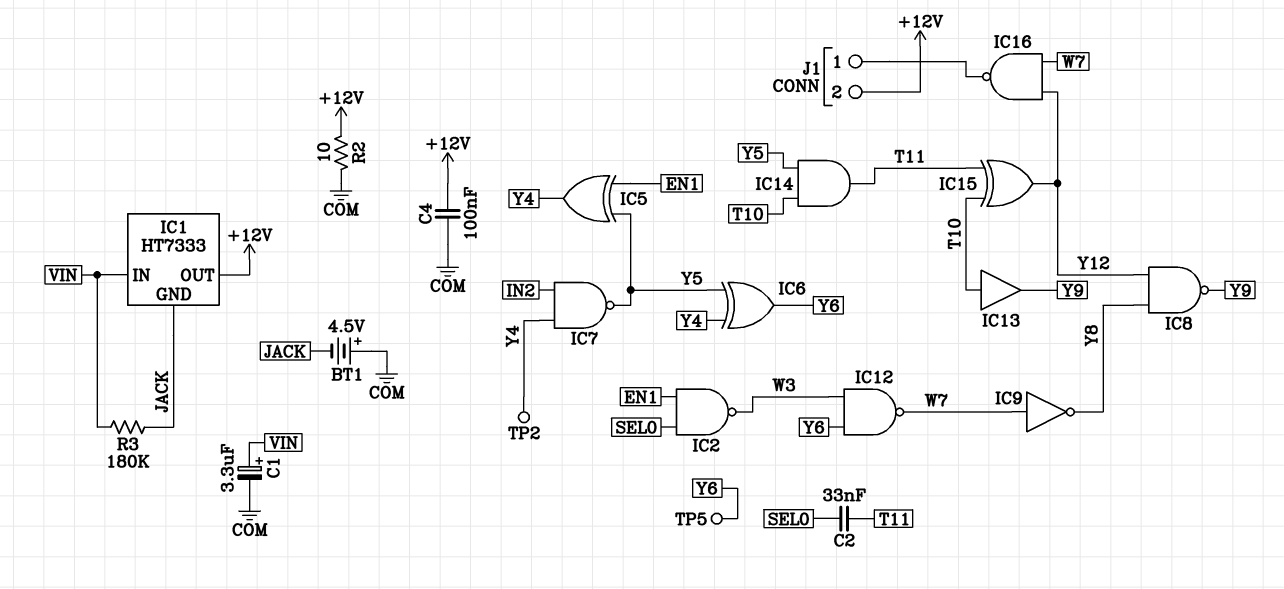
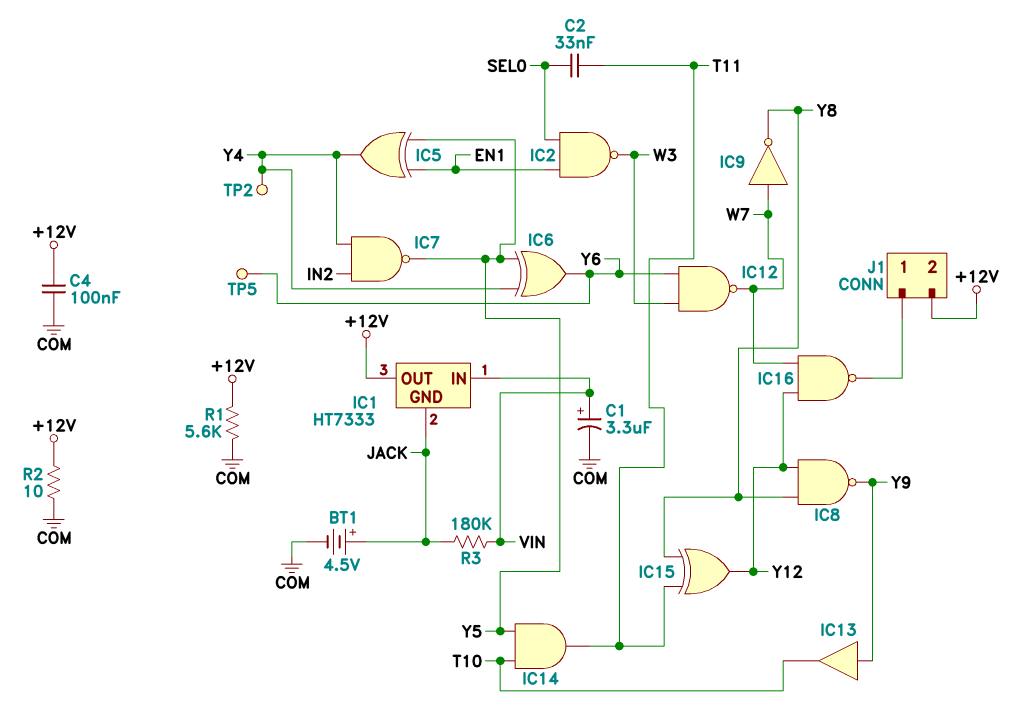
BT1: 4.5V (plus COM, minus JACK) -> 4.5V (plus JACK, minus COM)
IC13: buffer (in T10, out Y9) -> buffer (in Y9, out T10)
IC15: XOR (in T10, in T11, out Y12) -> XOR (in T11, in Y8, out Y12)
R1: none -> 5.6k (+12V, COM)

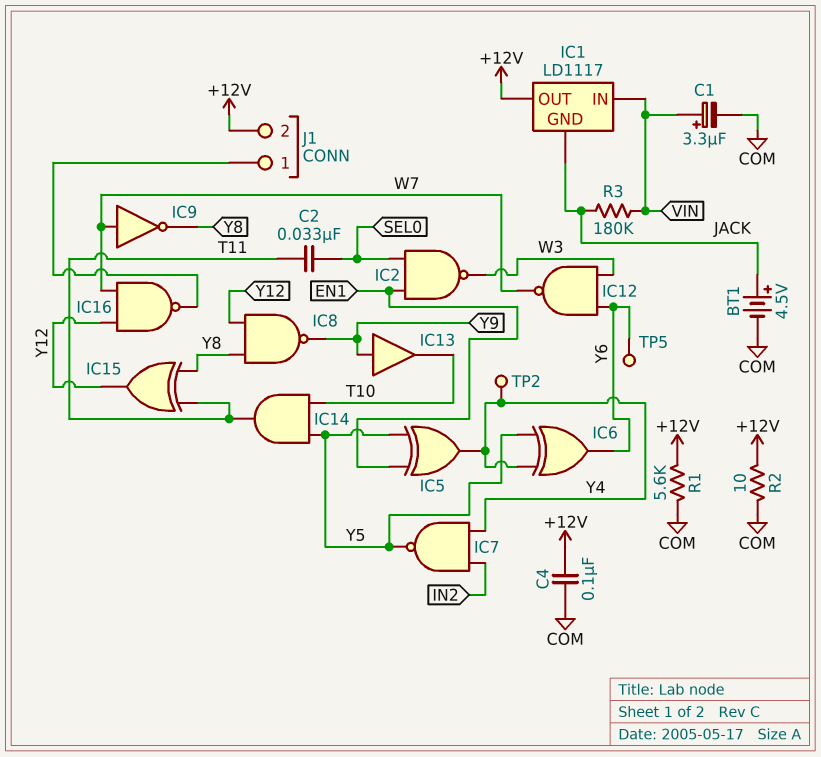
IC1: HT7333 -> LD1117

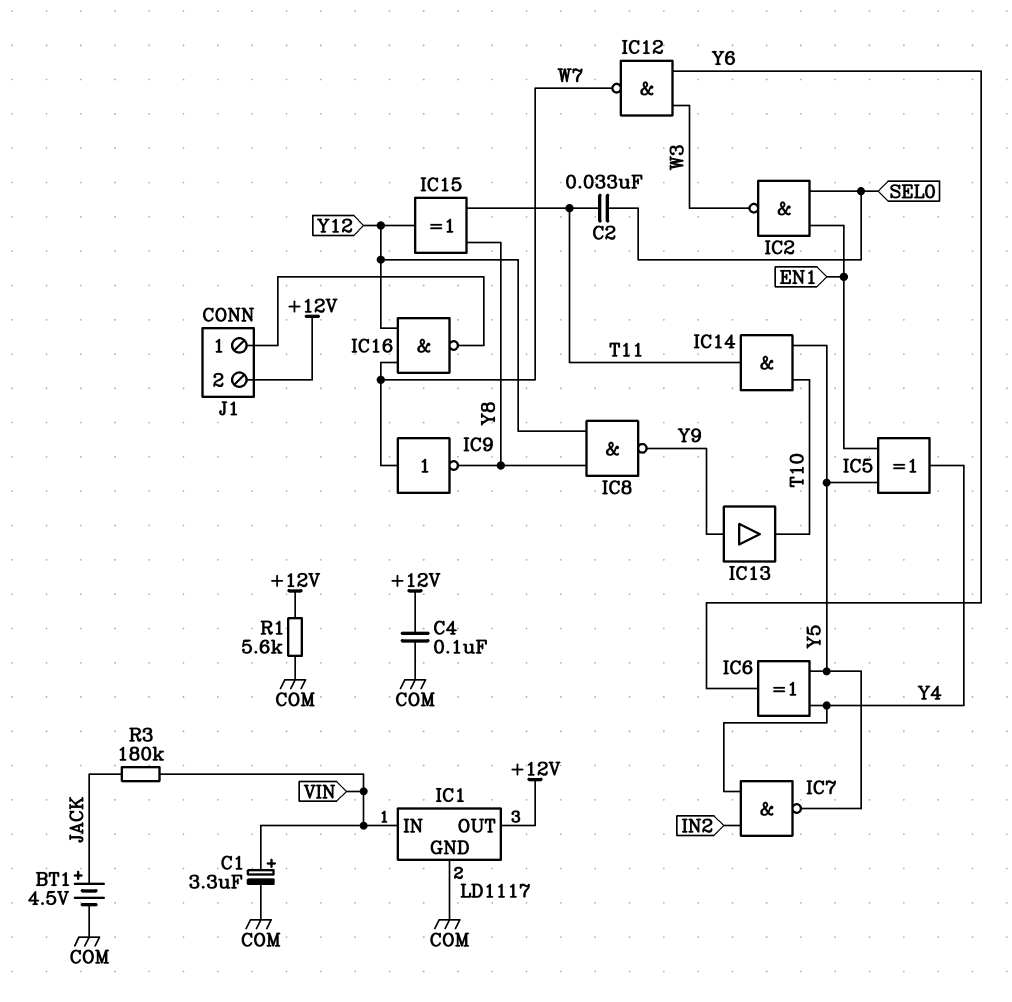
IC1 pin GND: JACK -> COM
R2: 10 (+12V, COM) -> none
TP2: test point (Y4) -> none
TP5: test point (Y6) -> none

